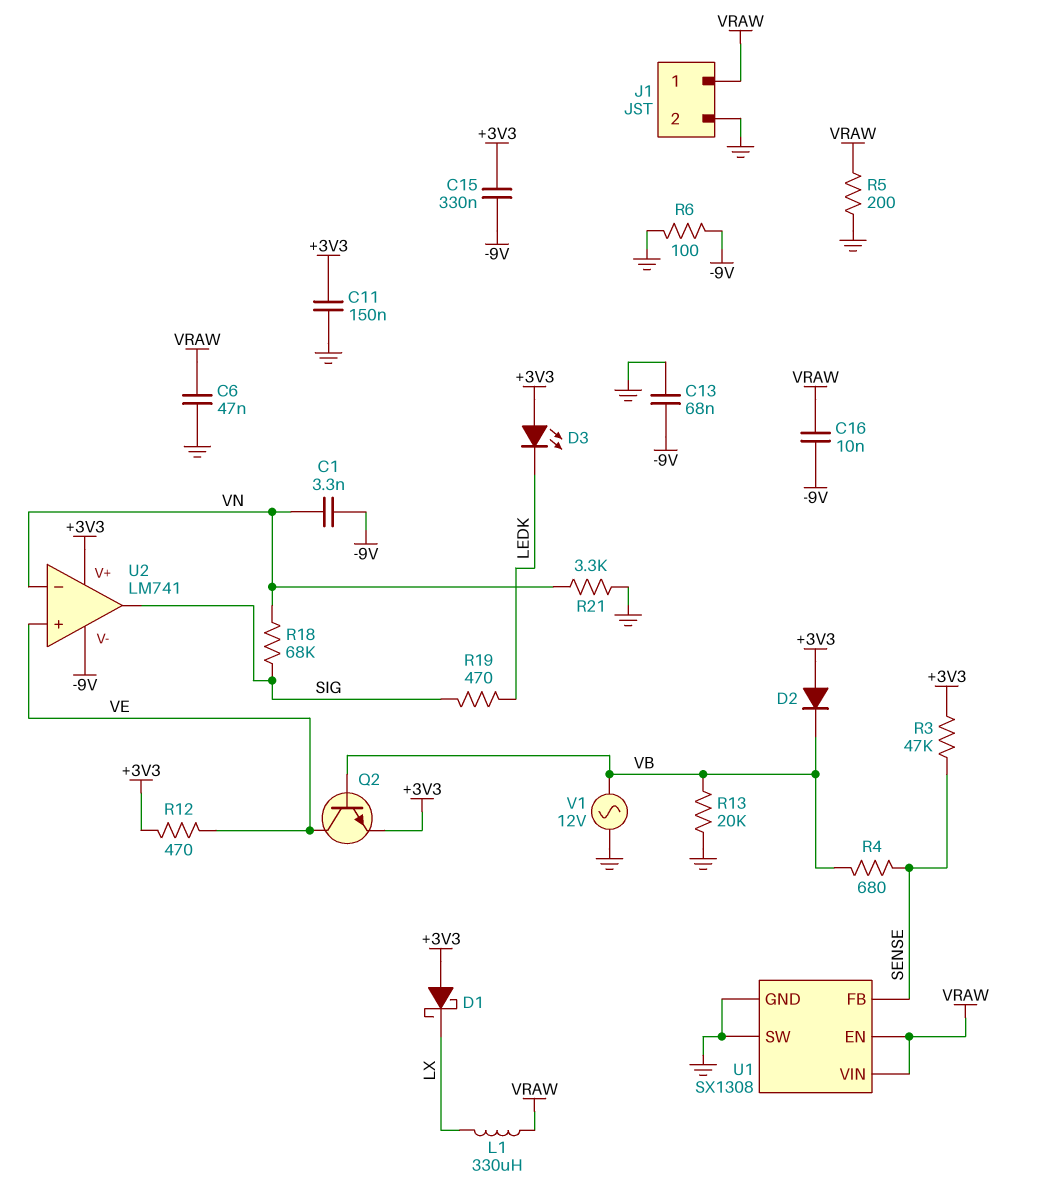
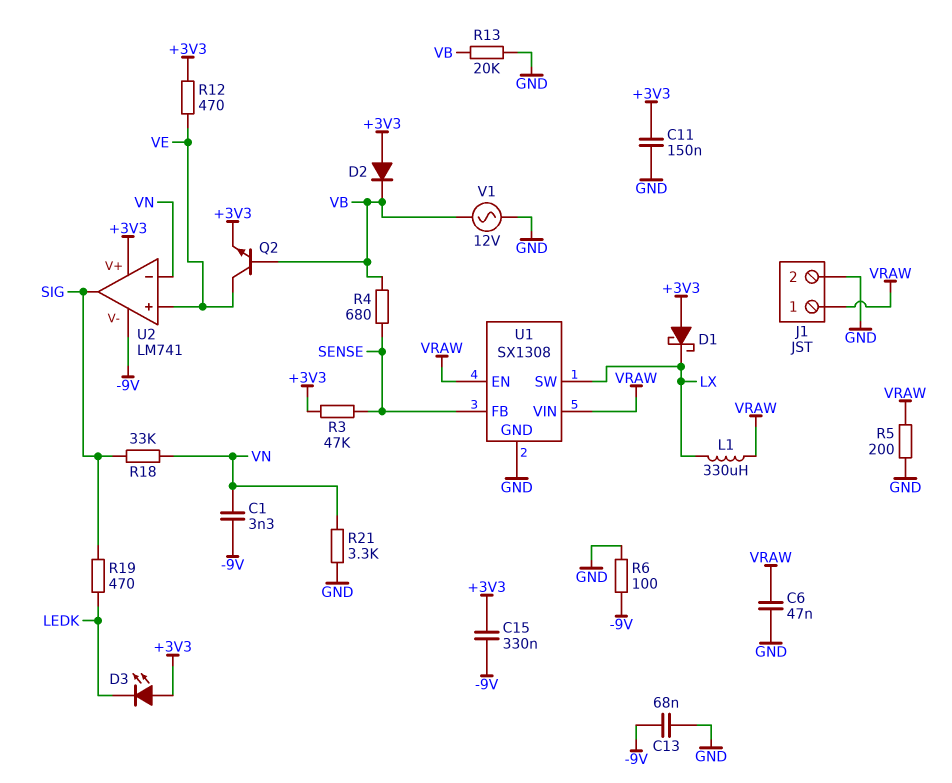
C16: 10nF (-9V, VRAW) -> none
R18: 68k (SIG, VN) -> 33k (SIG, VN)
U1 pin SW: GND -> LX

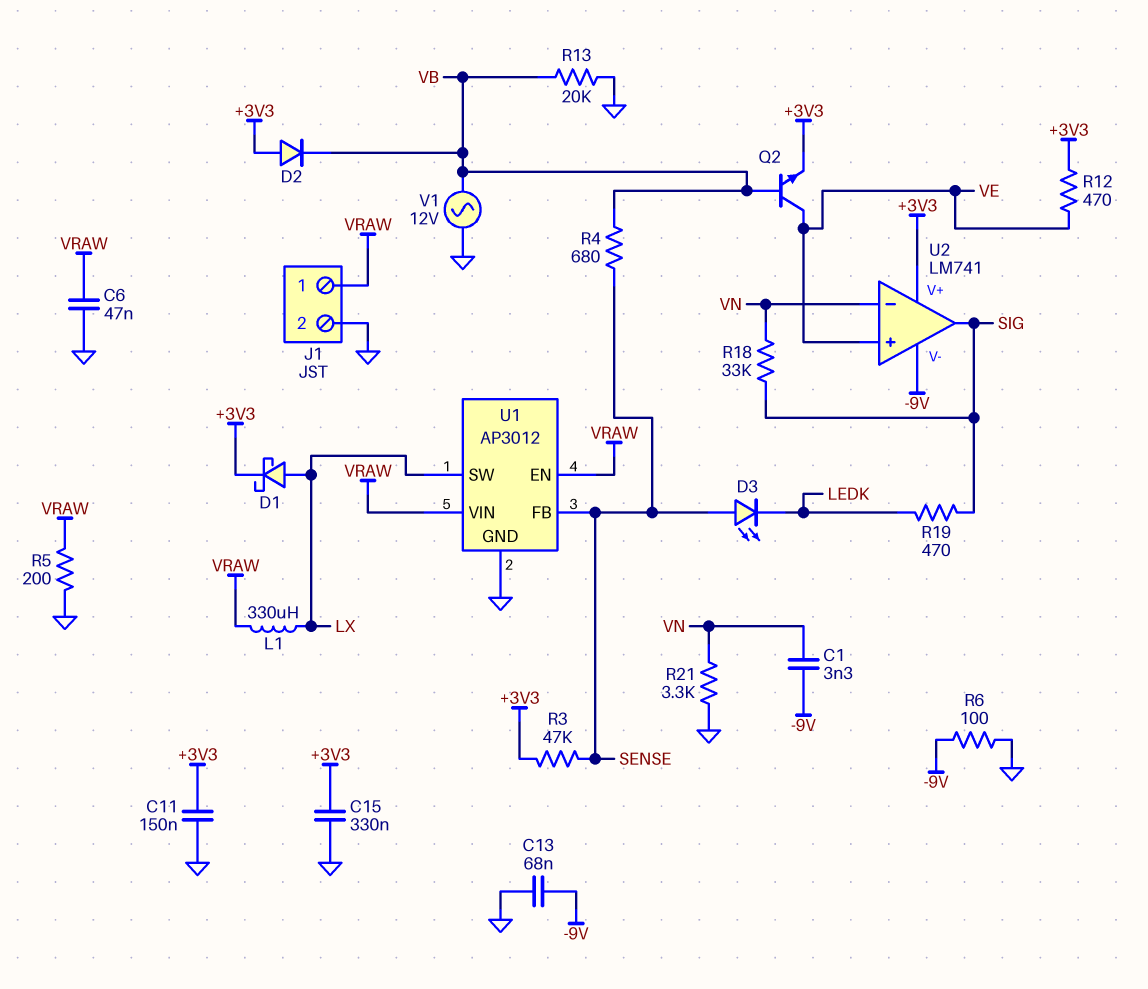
C15: 330nF (+3V3, -9V) -> 330nF (+3V3, GND)
D1: schottky (A +3V3, K LX) -> schottky (A LX, K +3V3)
D3: LED (A +3V3, K LEDK) -> LED (A SENSE, K LEDK)
U1: SX1308 -> AP3012

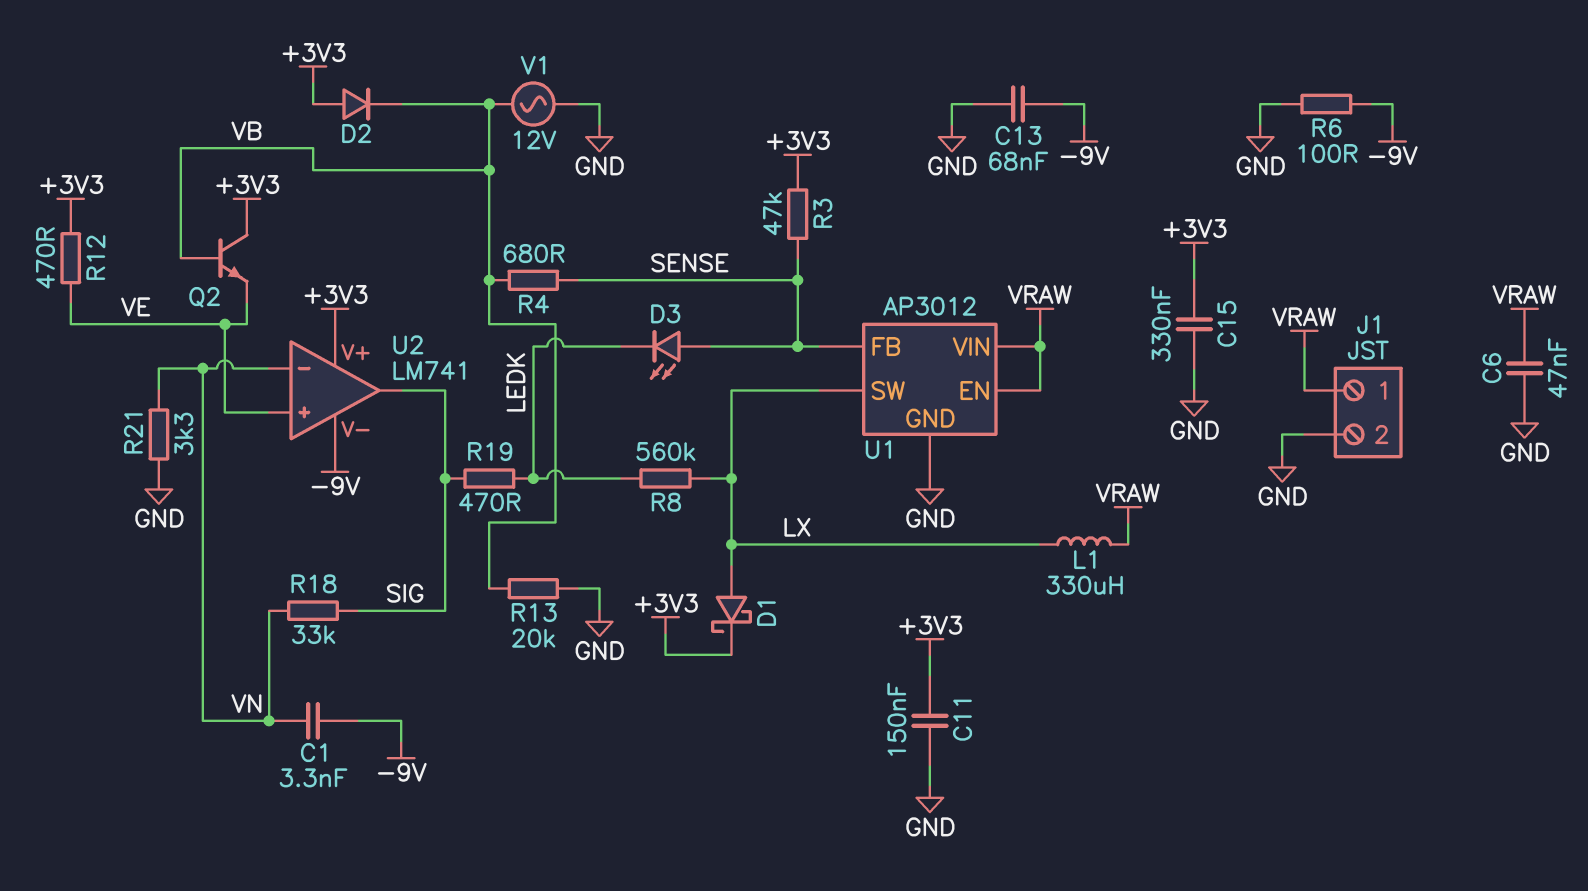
Q2: NPN (B VB, C VE, E +3V3) -> NPN (B VB, C +3V3, E VE)
R5: 200 (GND, VRAW) -> none
R8: none -> 560k (LEDK, LX)

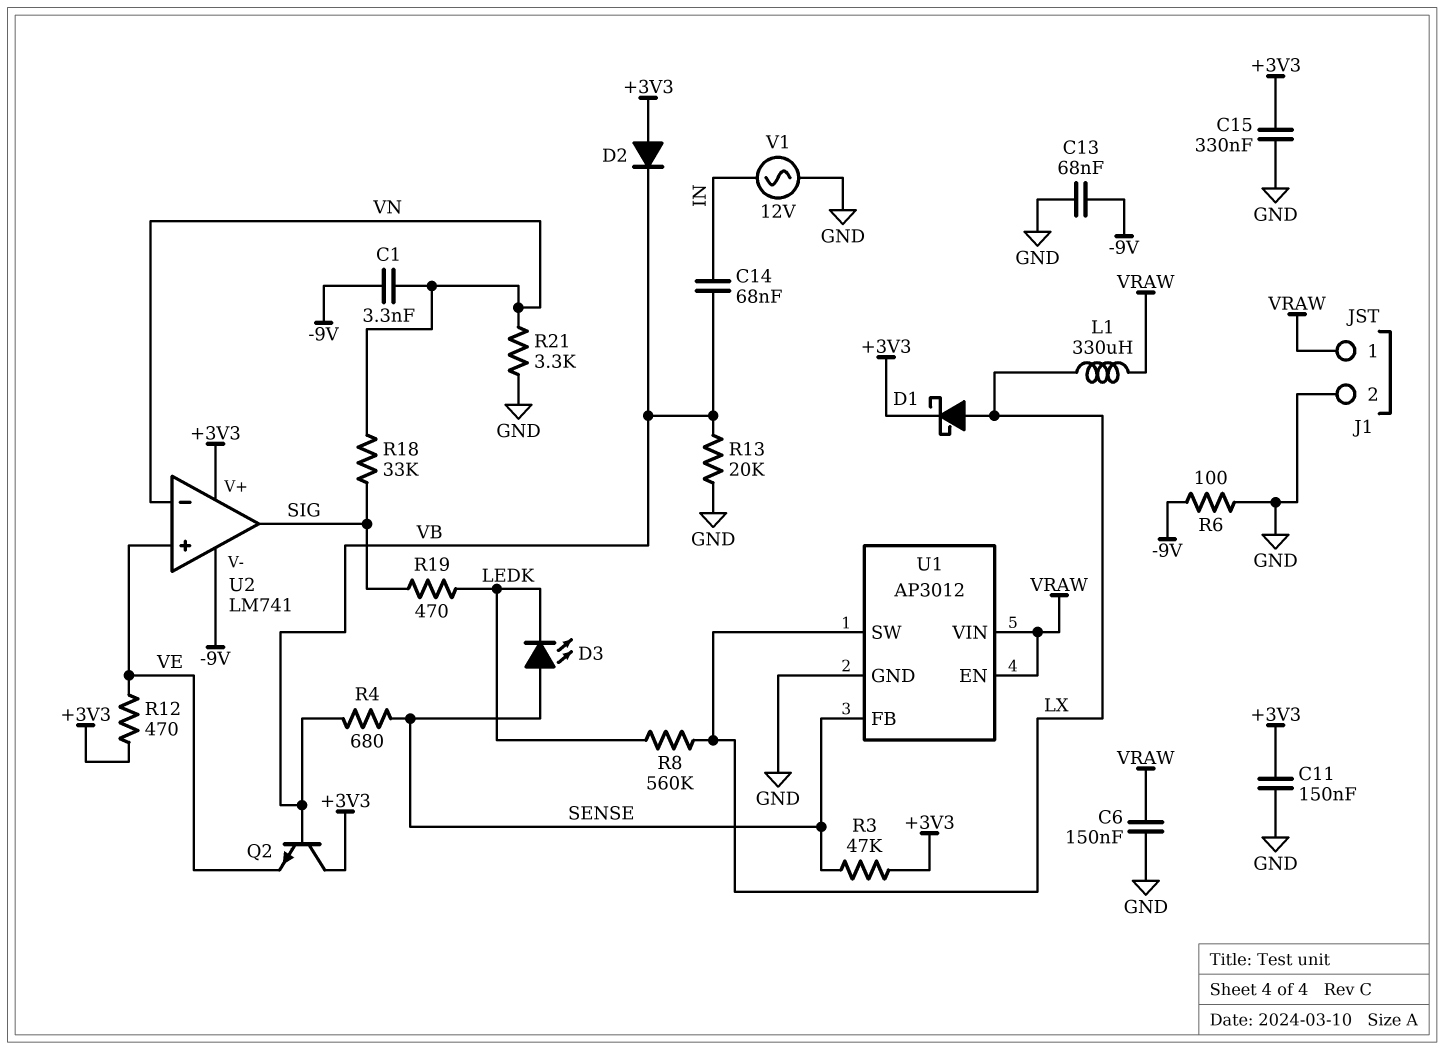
C6: 47nF (GND, VRAW) -> 150nF (GND, VRAW)
C14: none -> 68nF (IN, VB)
V1: AC 12V (GND, VB) -> AC 12V (GND, IN)

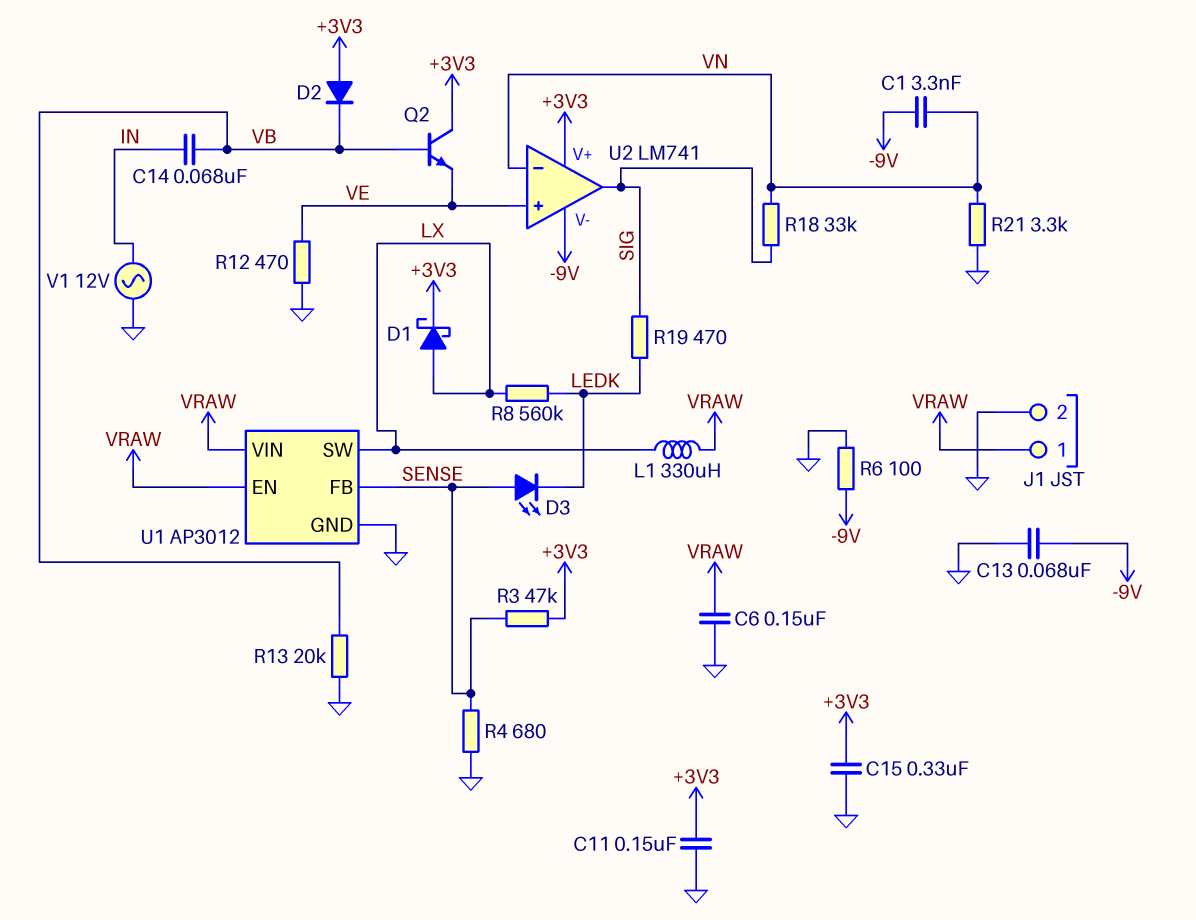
R4: 680 (SENSE, VB) -> 680 (GND, SENSE)
R12: 470 (+3V3, VE) -> 470 (GND, VE)

